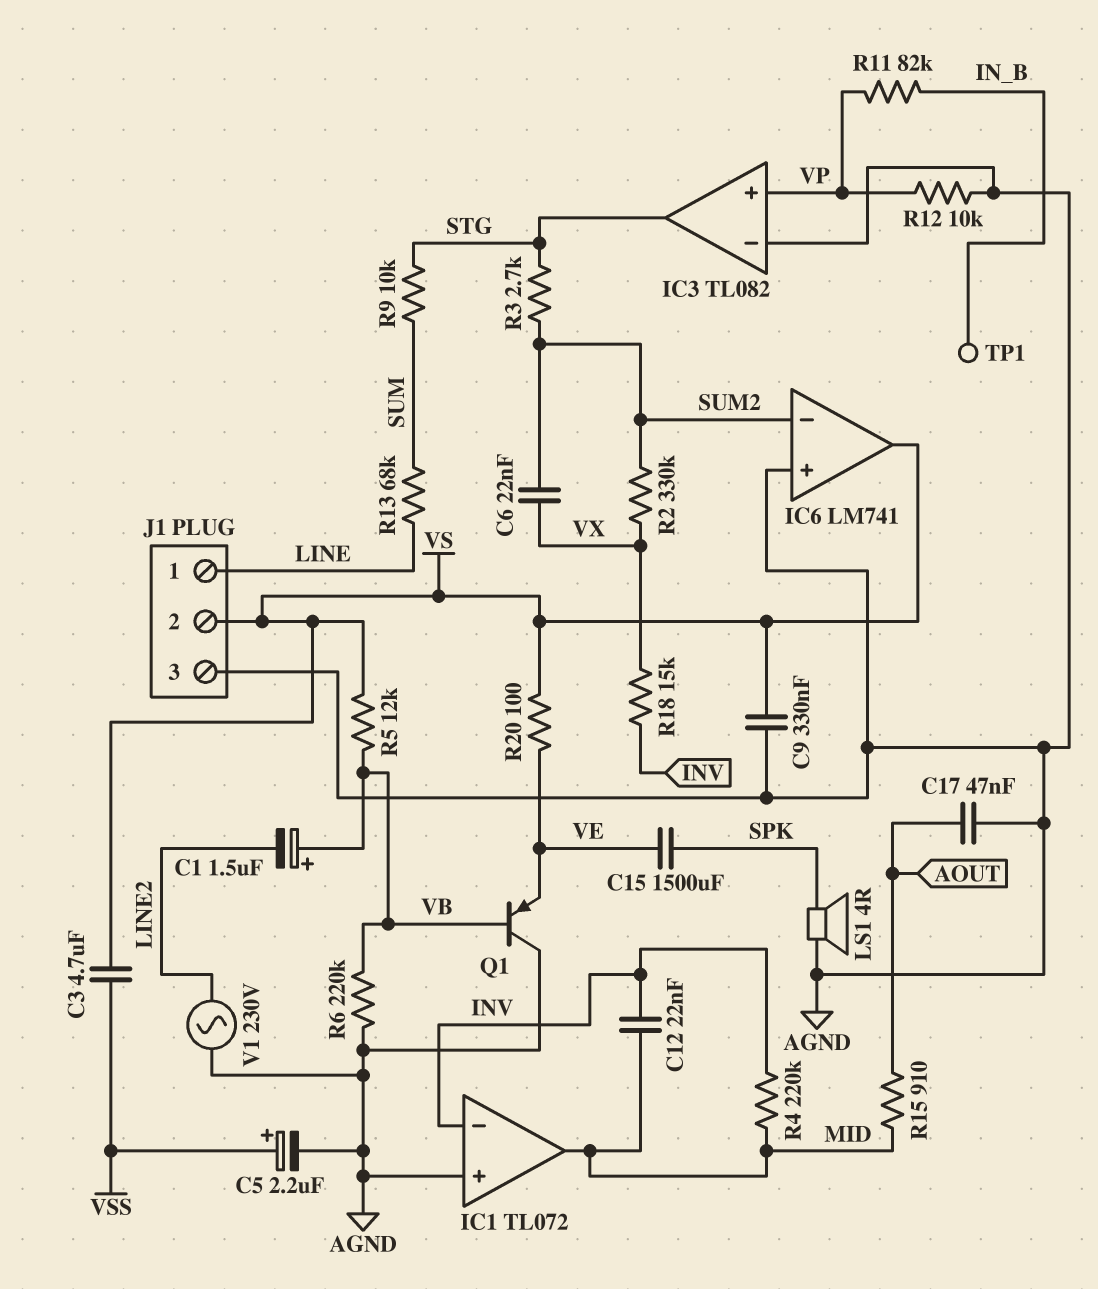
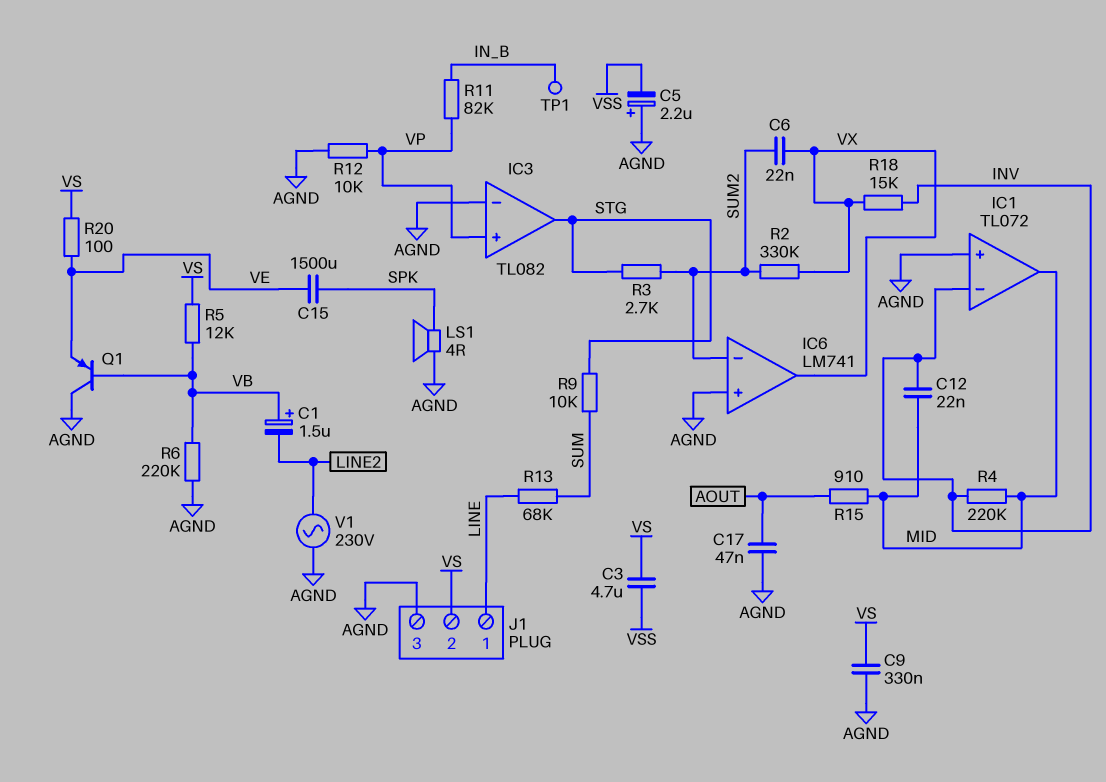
C5: 2.2uF (plus VSS, minus AGND) -> 2.2uF (plus AGND, minus VSS)
IC6 pin out: VS -> VX

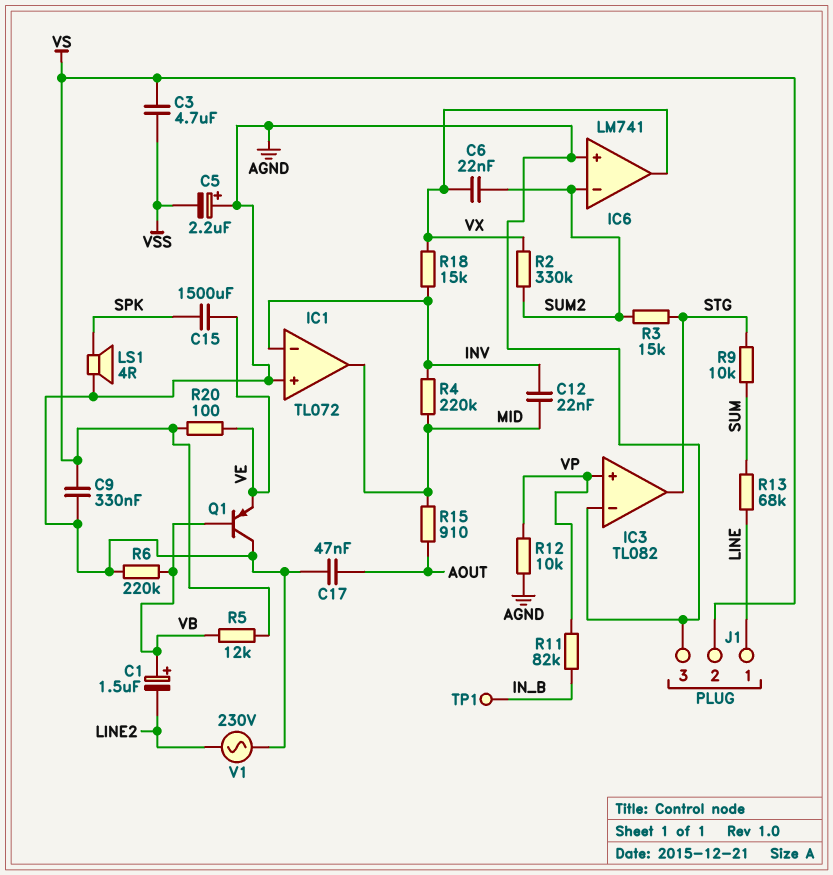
R3: 2.7k (STG, SUM2) -> 15k (STG, SUM2)

